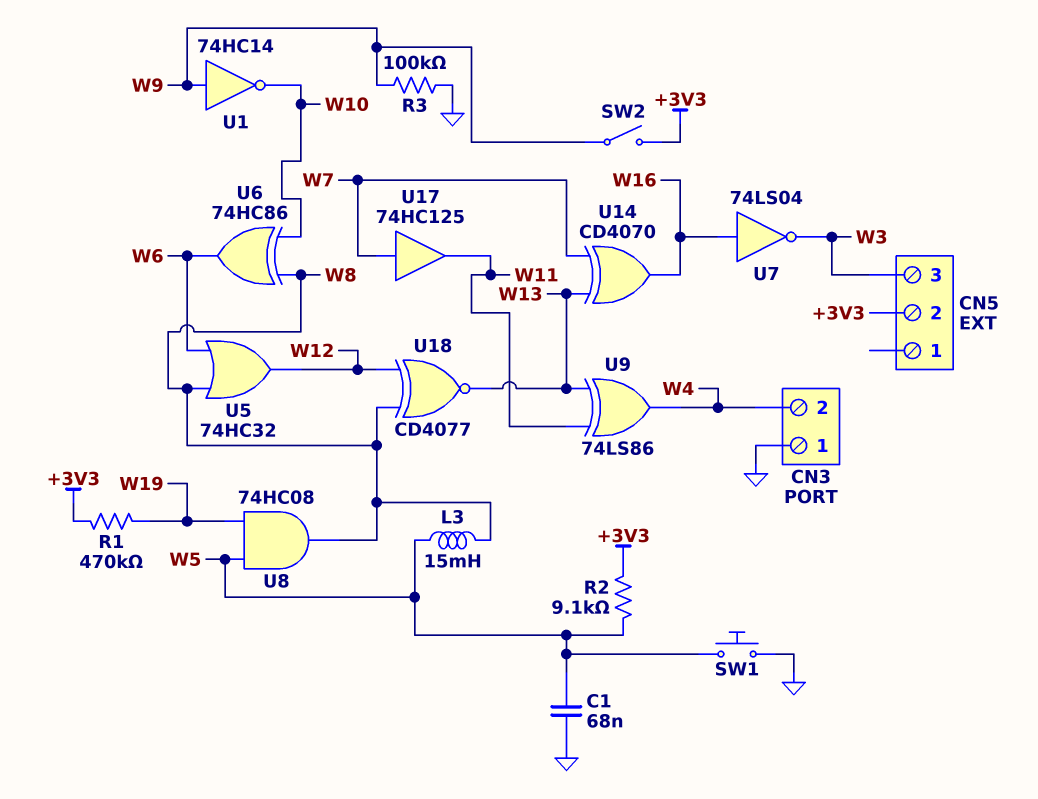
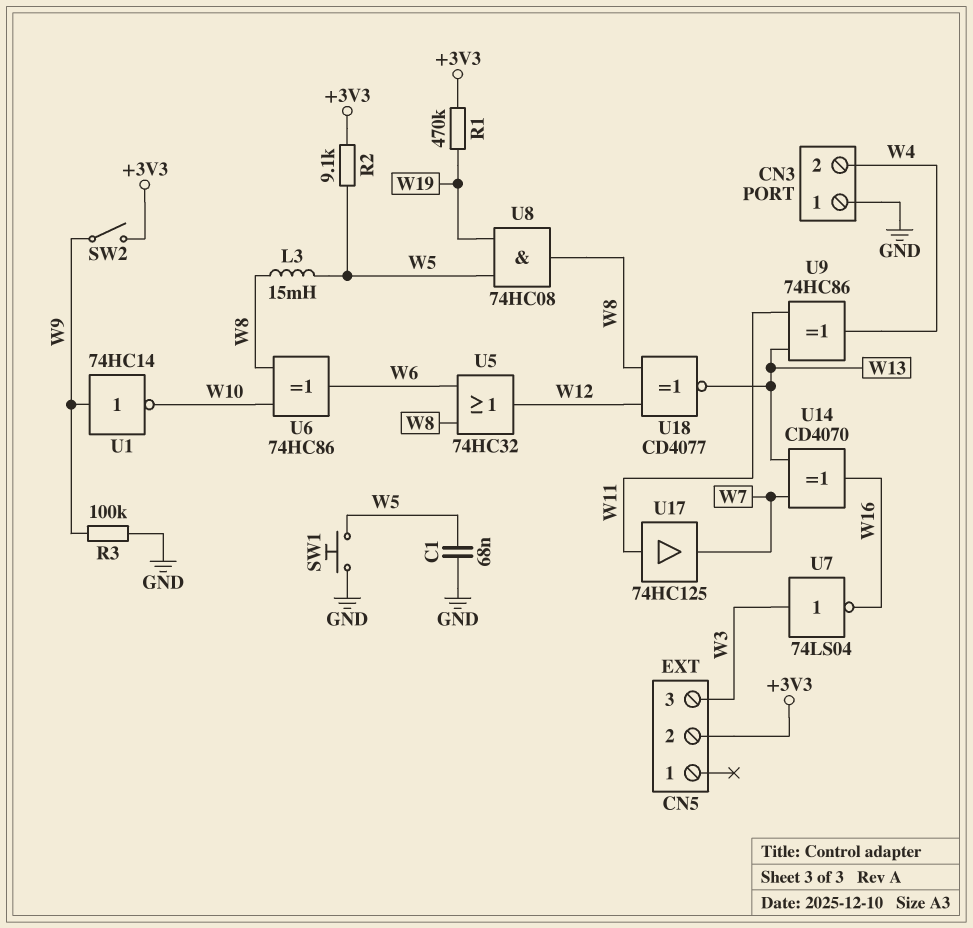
U7: NOT 74LS04 (in W16, out W3) -> NOT 74LS04 (in W3, out W16)
U9: XOR 74LS86 (in W11, in W13, out W4) -> XOR 74HC86 (in W11, in W13, out W4)
U17: buffer 74HC125 (in W7, out W11) -> buffer 74HC125 (in W11, out W7)

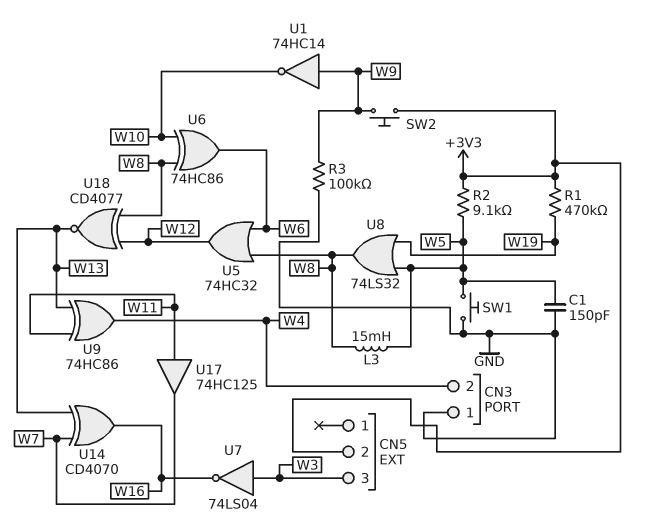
C1: 68nF (GND, W5) -> 150pF (GND, W5)
SW2: switch (+3V3, W9) -> button (+3V3, W9)
U8: AND 74HC08 (in W5, in W19, out W8) -> OR 74LS32 (in W5, in W19, out W8)

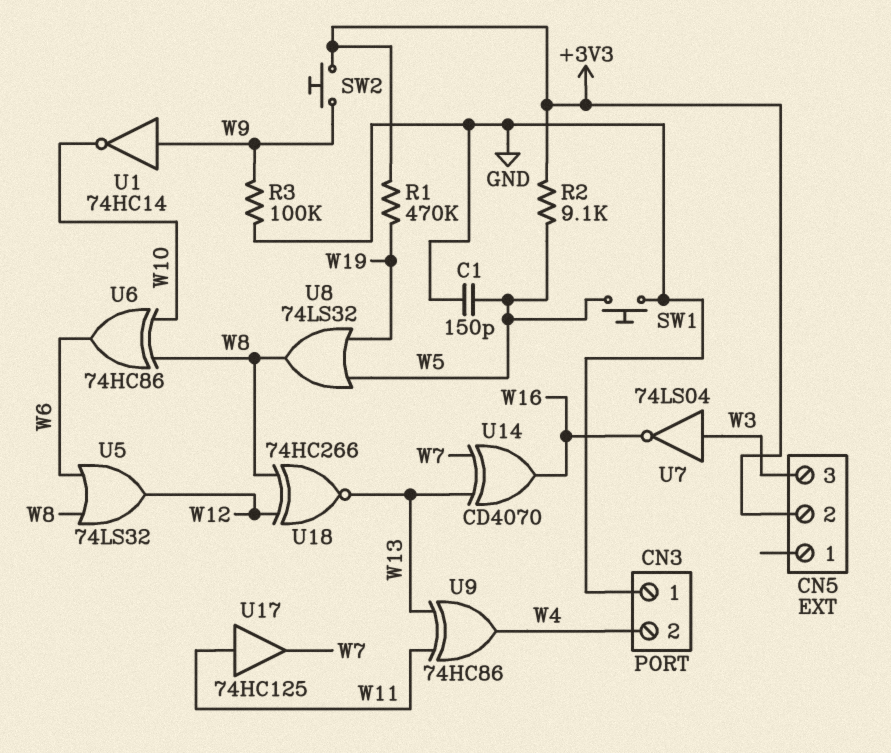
L3: 15mH (W5, W8) -> none
U5: OR 74HC32 (in W6, in W8, out W12) -> OR 74LS32 (in W6, in W8, out W12)
U18: XNOR CD4077 (in W8, in W12, out W13) -> XNOR 74HC266 (in W8, in W12, out W13)

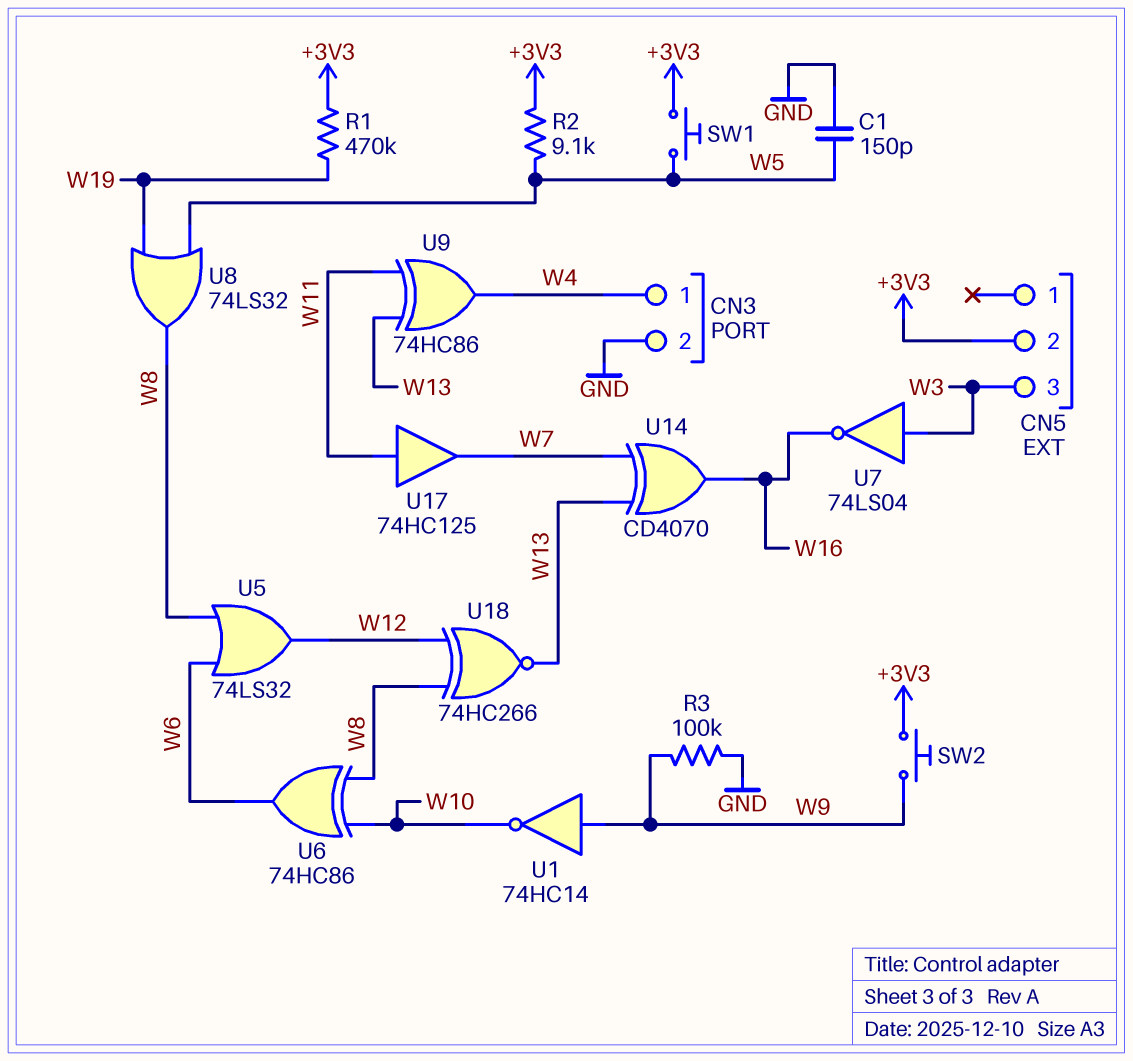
CN3 pin 1: GND -> W4
CN3 pin 2: W4 -> GND
SW1: button (GND, W5) -> button (+3V3, W5)

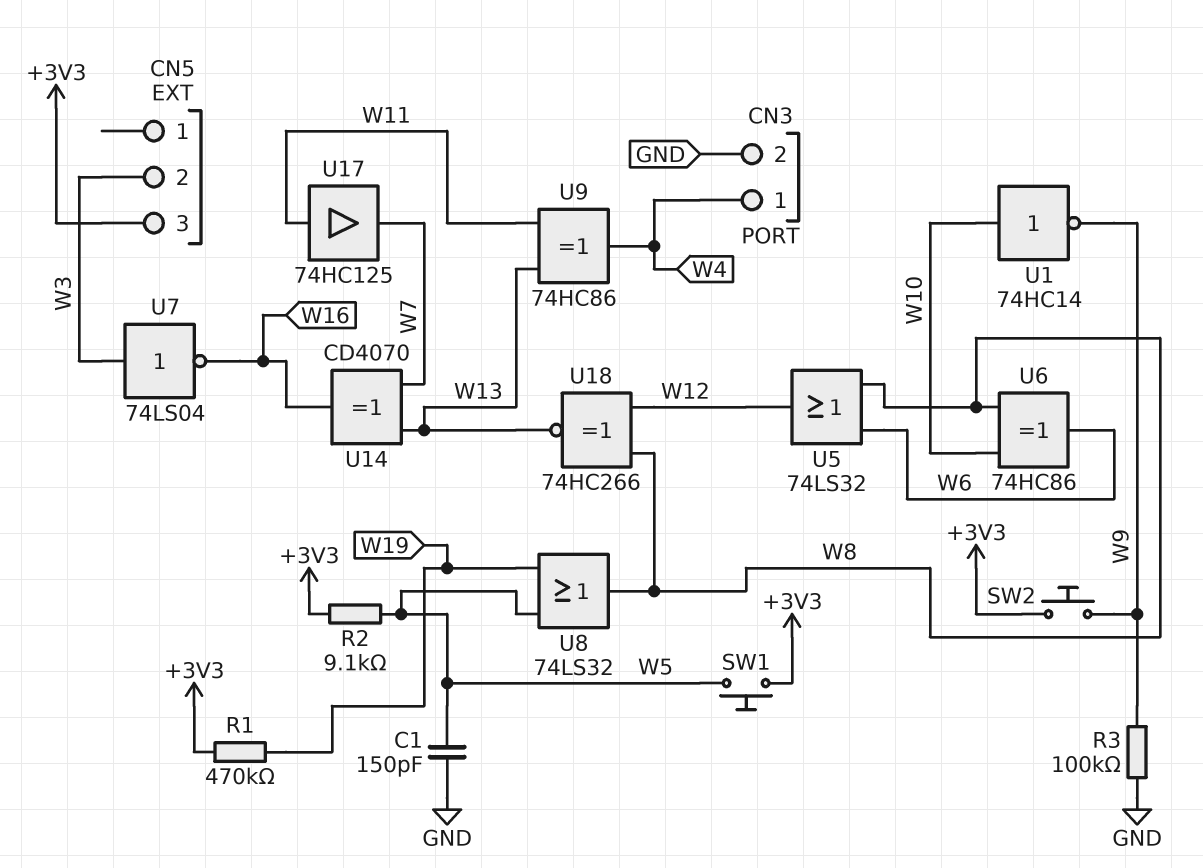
CN5 pin 2: +3V3 -> W3
CN5 pin 3: W3 -> +3V3
U1: NOT 74HC14 (in W9, out W10) -> NOT 74HC14 (in W10, out W9)

